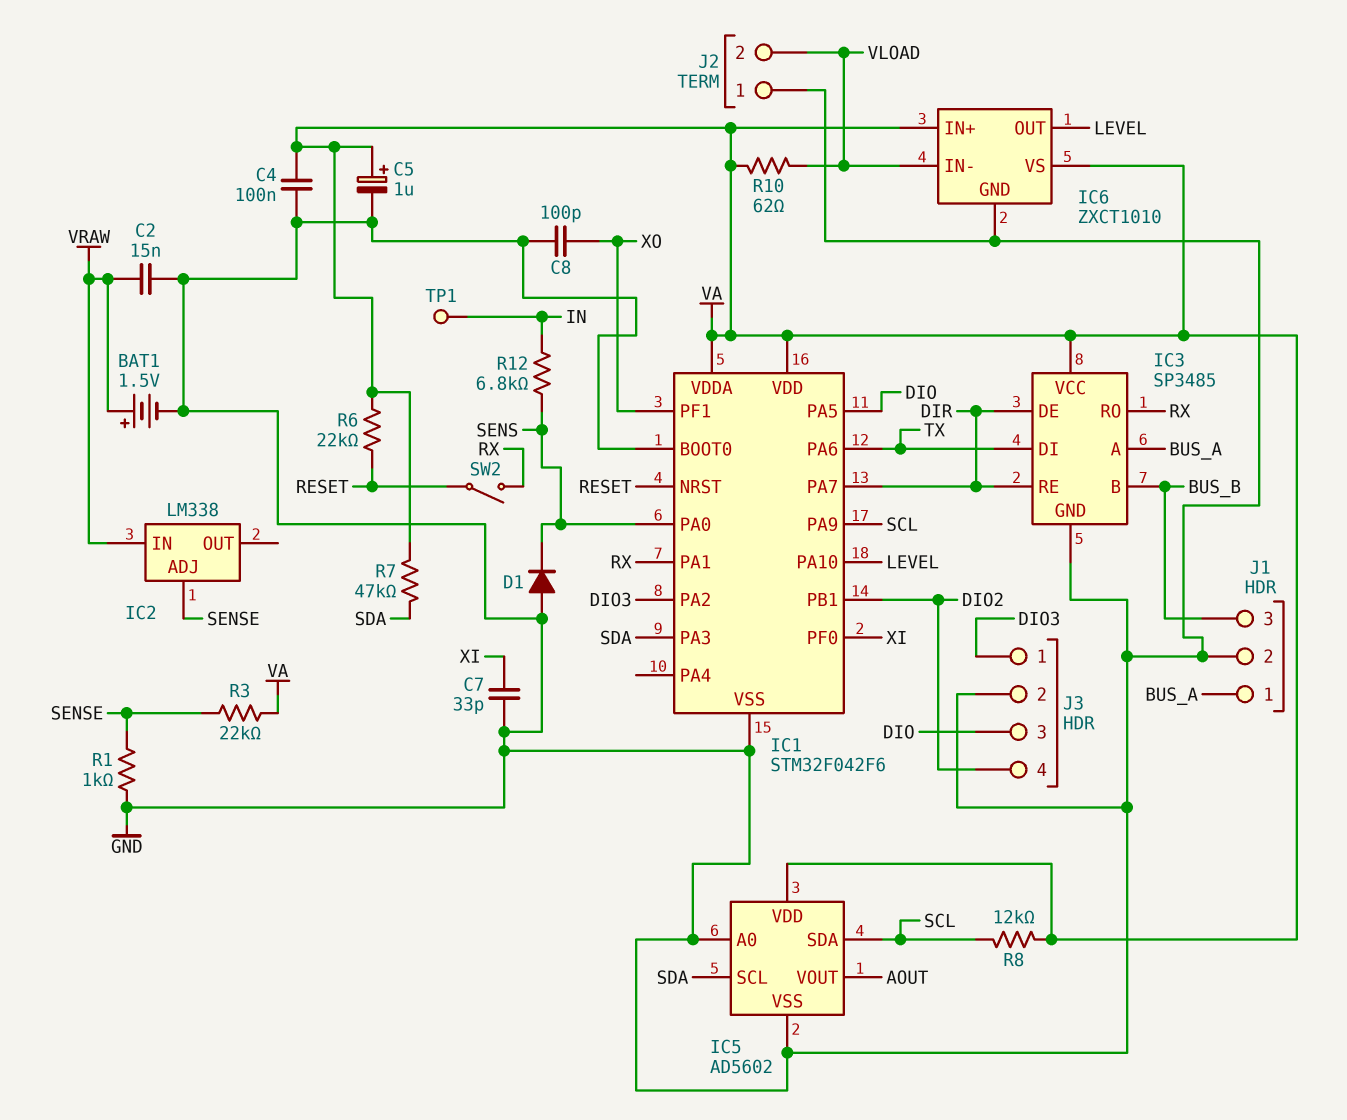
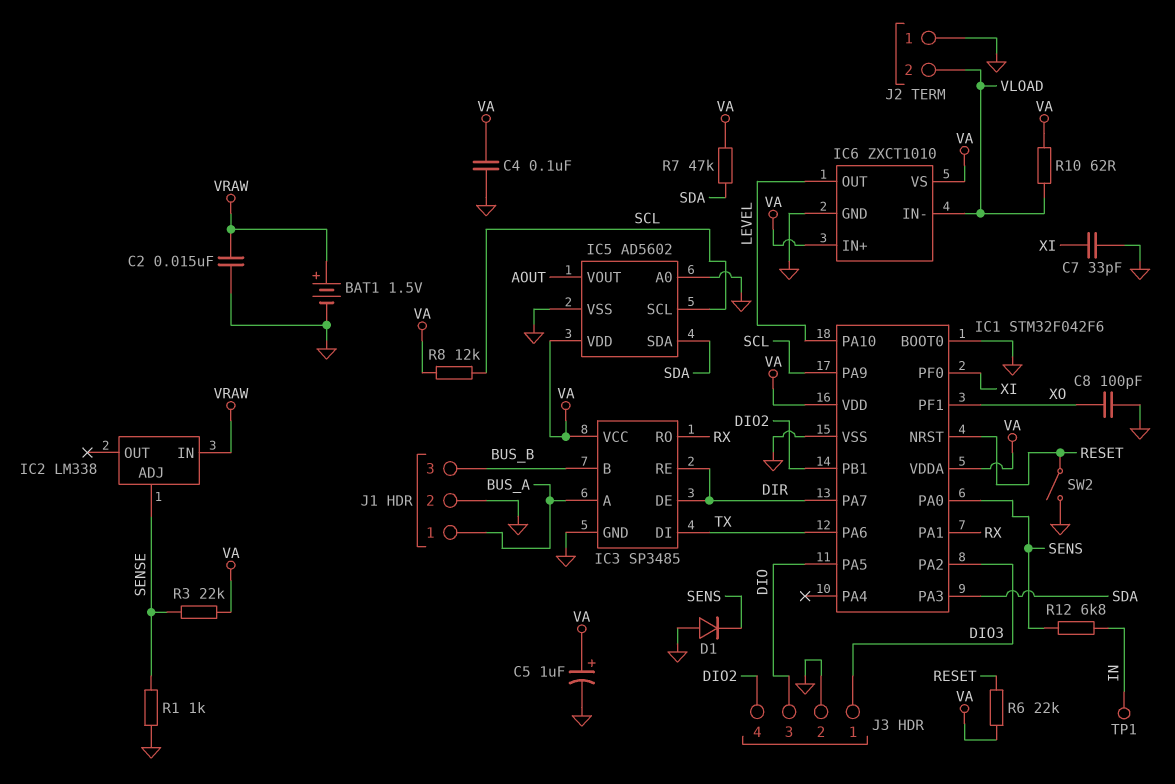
IC5 pin SCL: SDA -> SCL
IC5 pin SDA: SCL -> SDA
SW2: switch (RESET, RX) -> switch (GND, RESET)

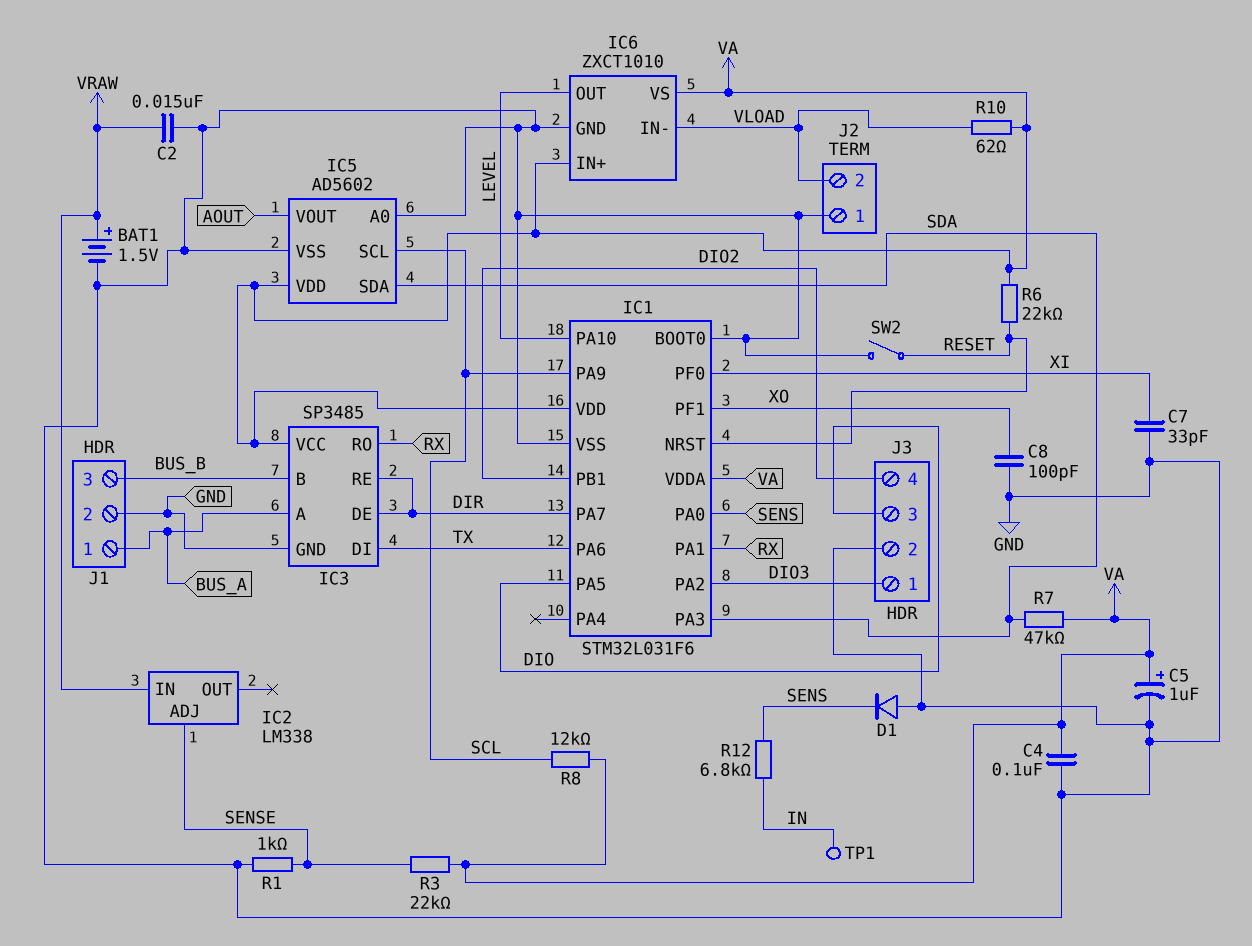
IC1: STM32F042F6 -> STM32L031F6

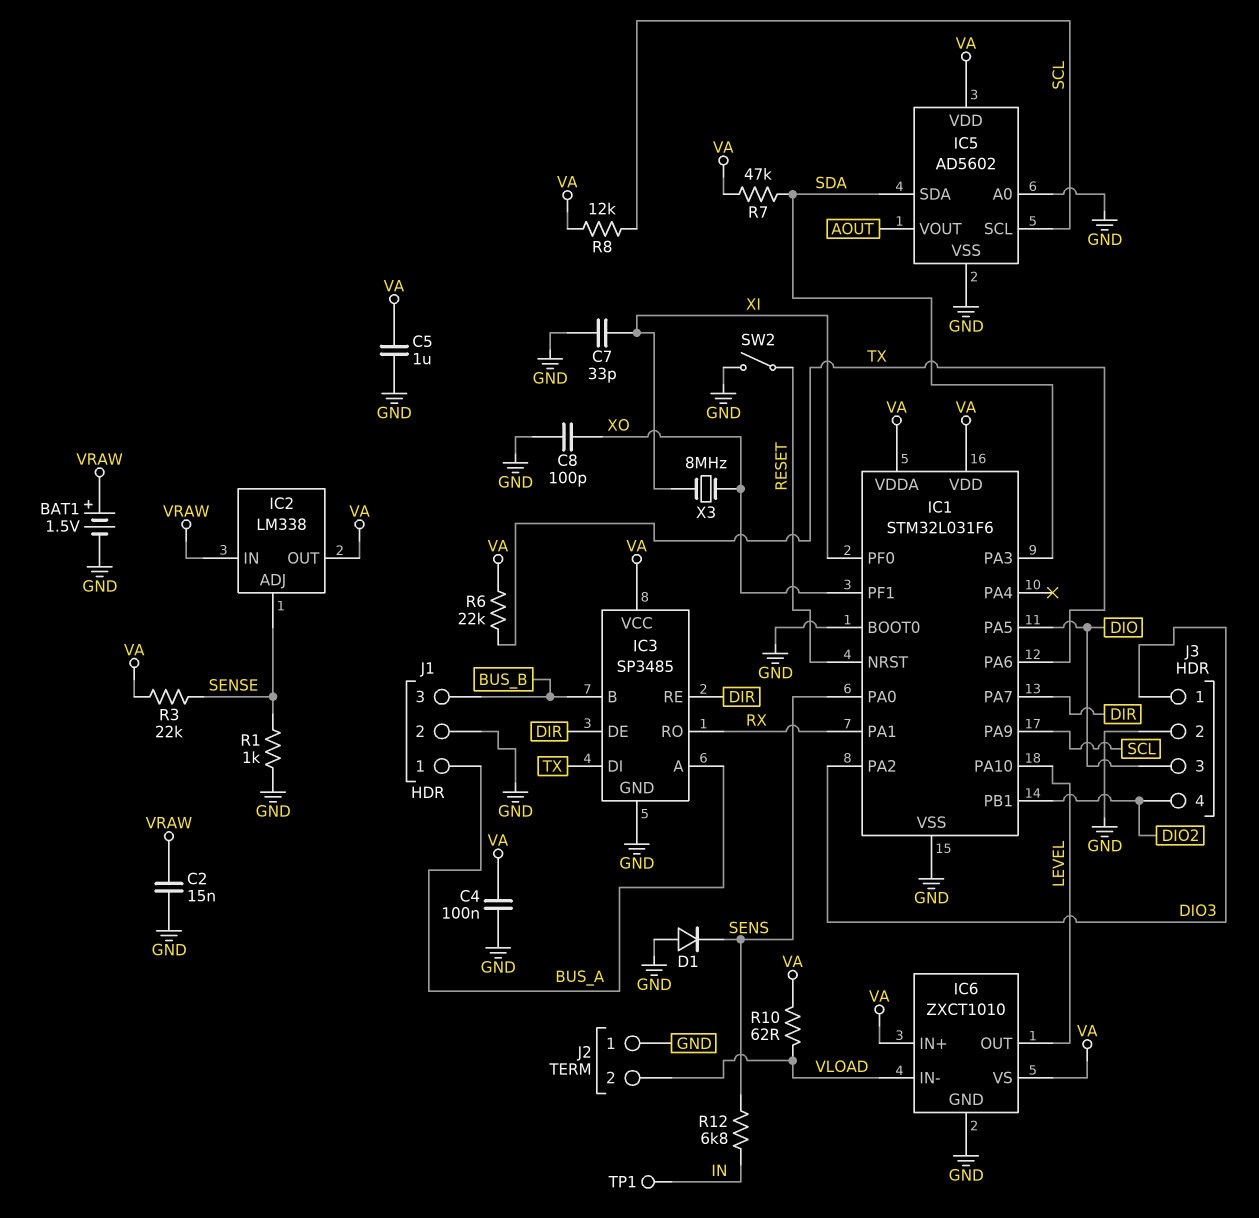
C5: 1uF (plus VA, minus GND) -> 1uF (GND, VA)
IC2 pin OUT: none -> VA
R6: 22k (RESET, VA) -> 22k (TX, VA)
X3: none -> 8MHz (XI, XO)

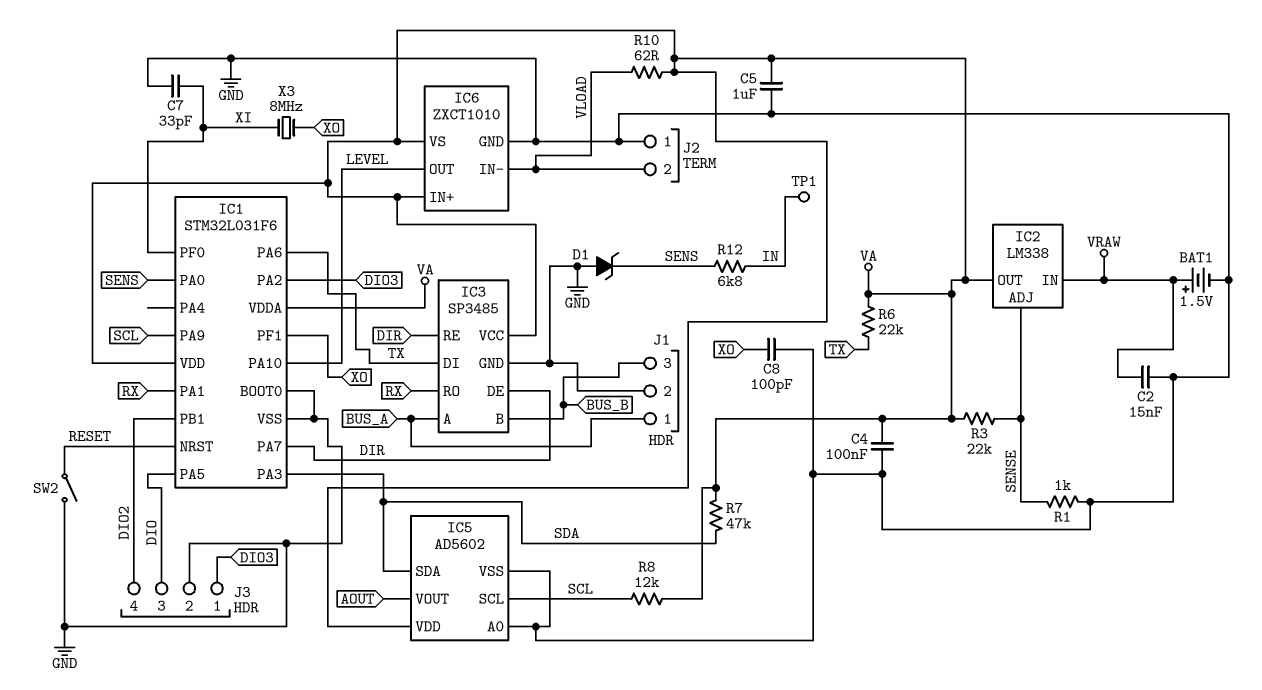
D1: diode (A GND, K SENS) -> zener (A GND, K SENS)

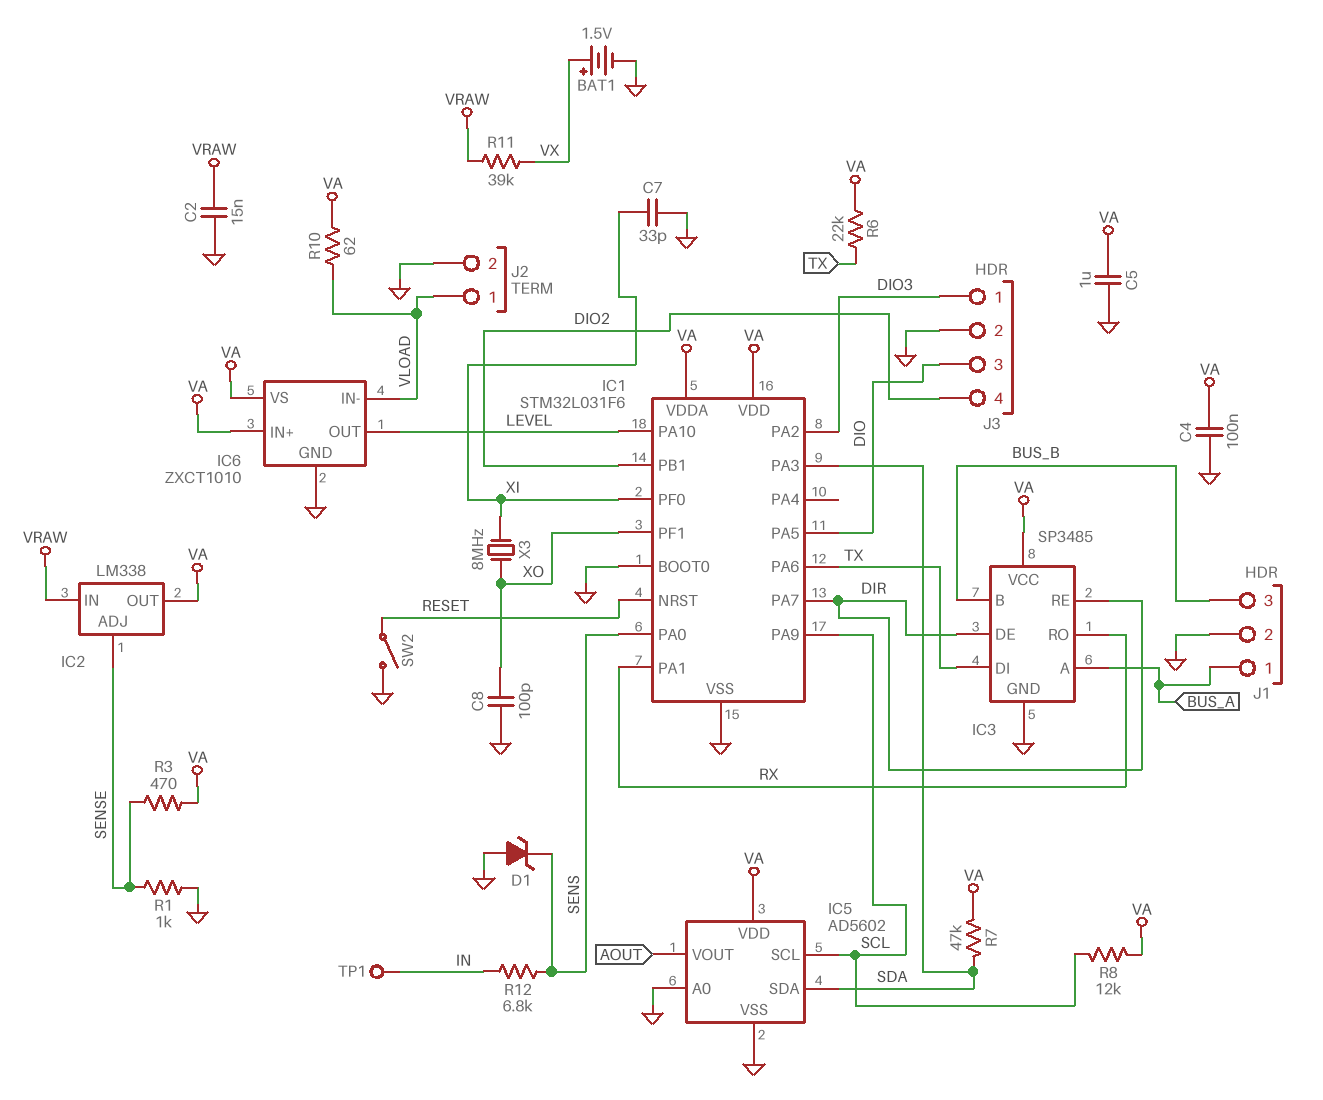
BAT1: 1.5V (plus VRAW, minus GND) -> 1.5V (plus VX, minus GND)
J2 pin 1: GND -> VLOAD
J2 pin 2: VLOAD -> GND
R3: 22k (SENSE, VA) -> 470 (SENSE, VA)
R11: none -> 39k (VRAW, VX)

